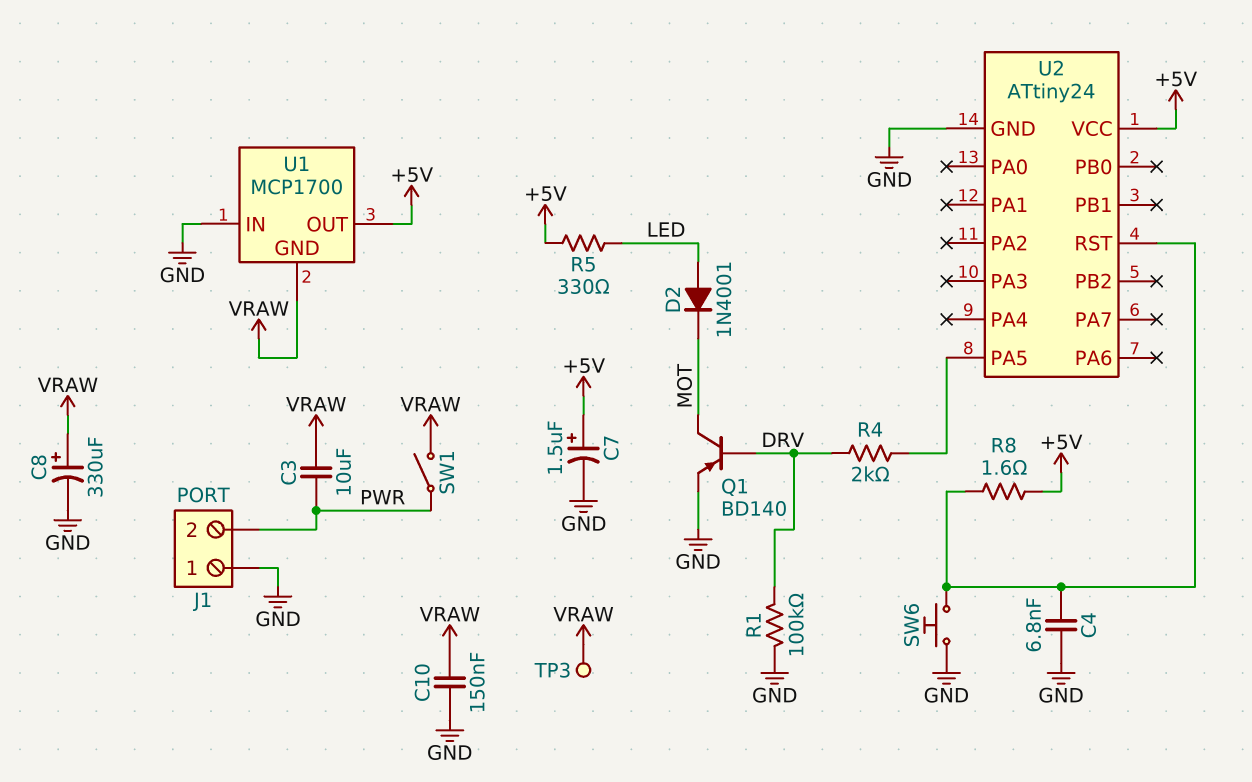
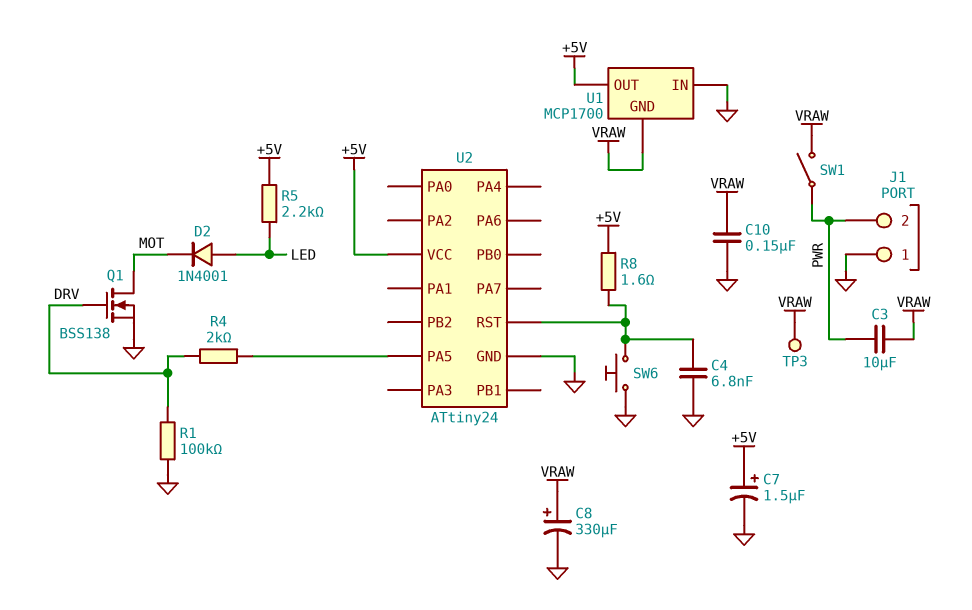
Q1: PNP BD140 (B DRV, C MOT, E GND) -> NMOS BSS138 (G DRV, D MOT, S GND)
R5: 330 (+5V, LED) -> 2.2k (+5V, LED)

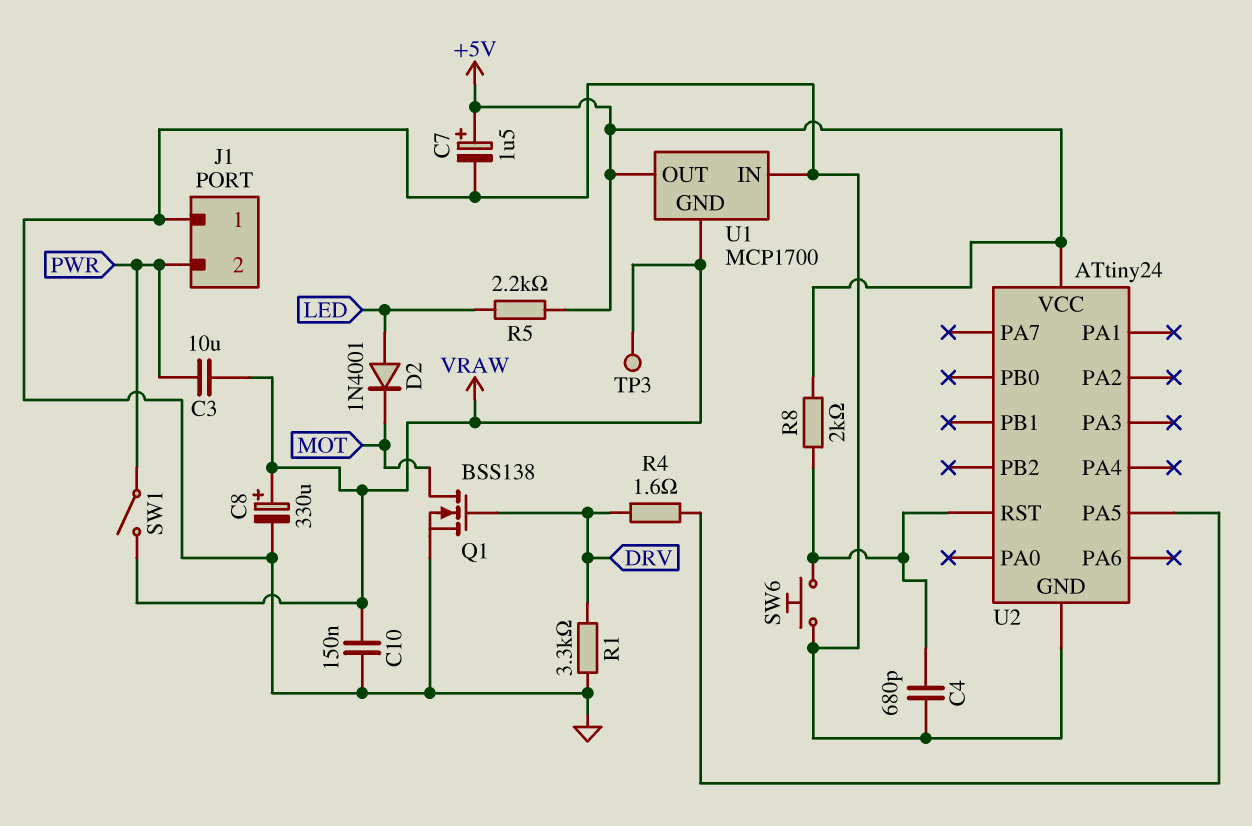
C4: 6.8nF (GND, U2/RST) -> 680pF (GND, U2/RST)
R1: 100k (DRV, GND) -> 3.3k (DRV, GND)
R4: 2k (DRV, U2/PA5) -> 1.6 (DRV, U2/PA5)
R8: 1.6 (+5V, U2/RST) -> 2k (+5V, U2/RST)

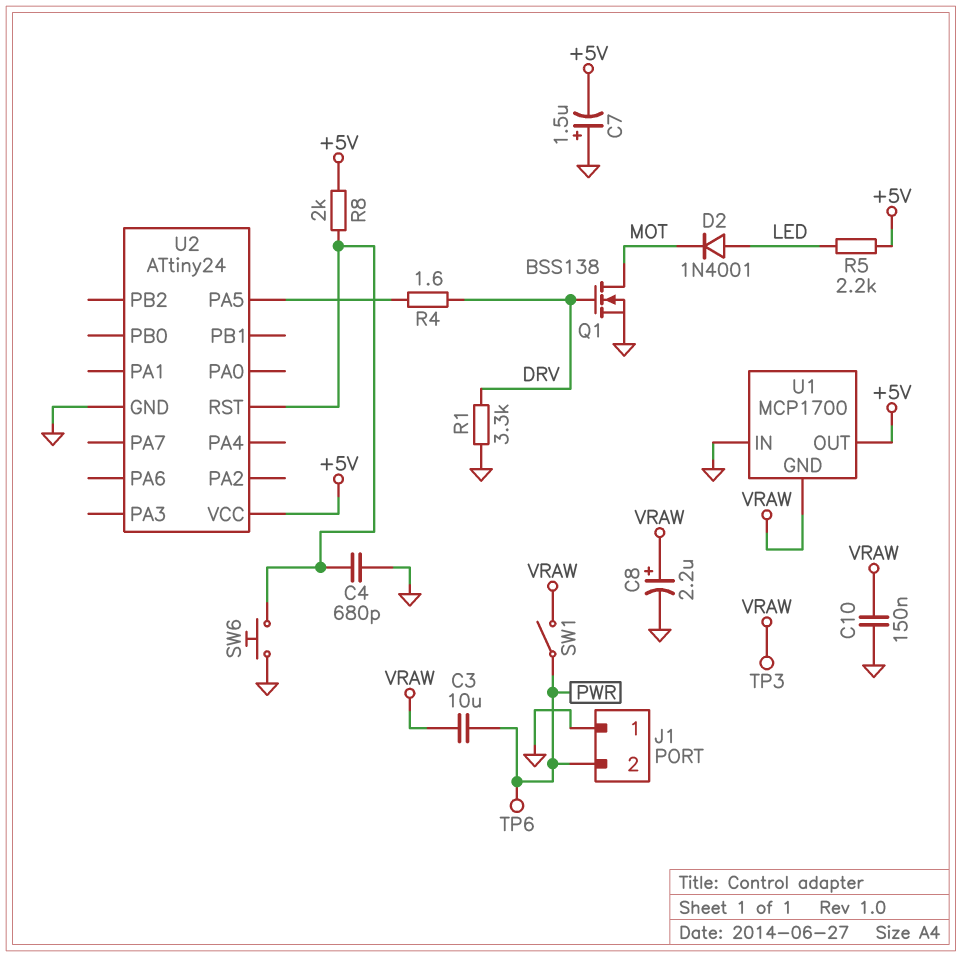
C7: 1.5uF (plus +5V, minus GND) -> 1.5uF (plus GND, minus +5V)
C8: 330uF (plus VRAW, minus GND) -> 2.2uF (plus VRAW, minus GND)
TP6: none -> test point (PWR)

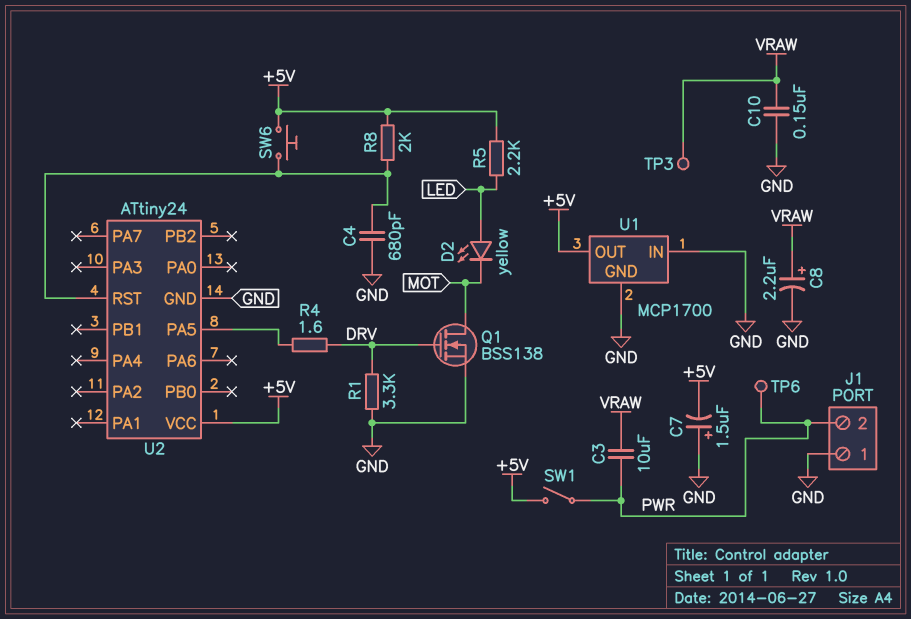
D2: diode 1N4001 (A LED, K MOT) -> LED yellow (A LED, K MOT)
SW1: switch (PWR, VRAW) -> switch (+5V, PWR)
SW6: button (GND, U2/RST) -> button (+5V, U2/RST)
U1 pin GND: VRAW -> GND

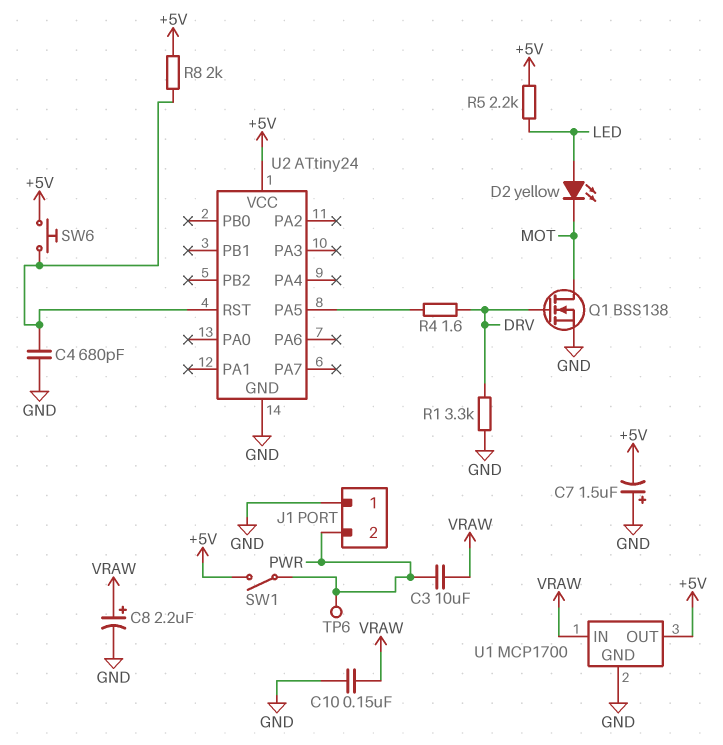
TP3: test point (VRAW) -> none
U1 pin IN: GND -> VRAW

